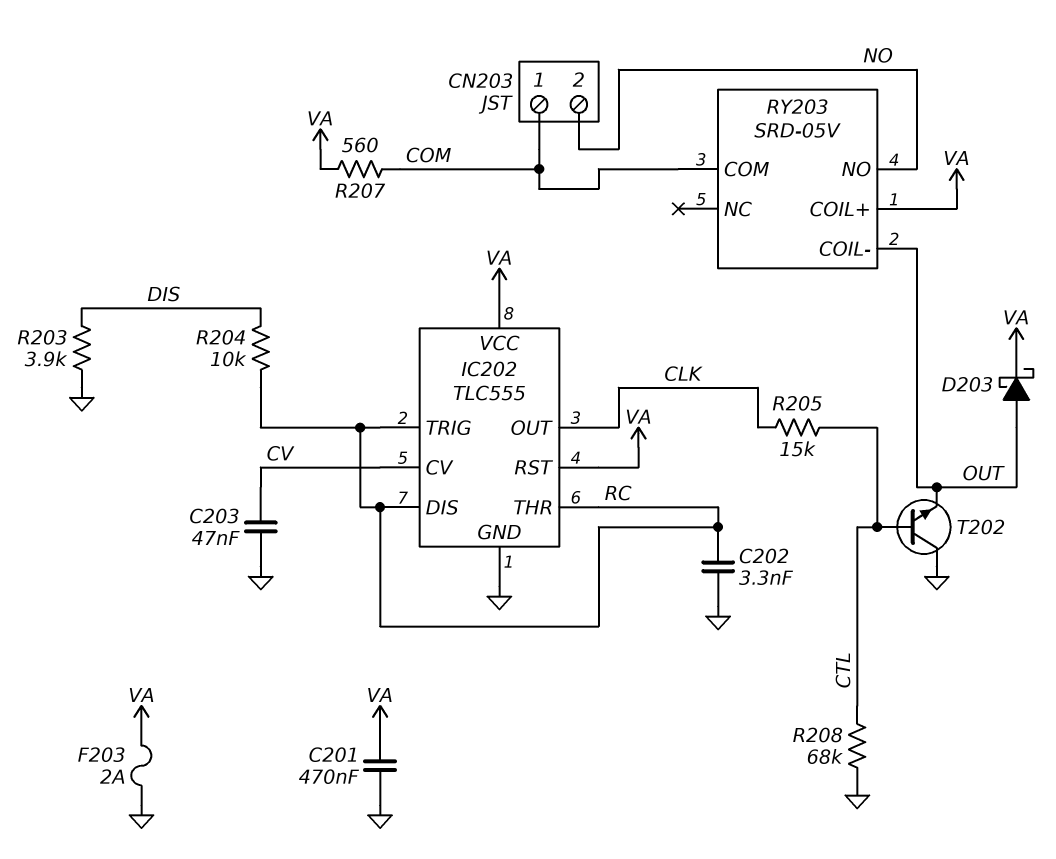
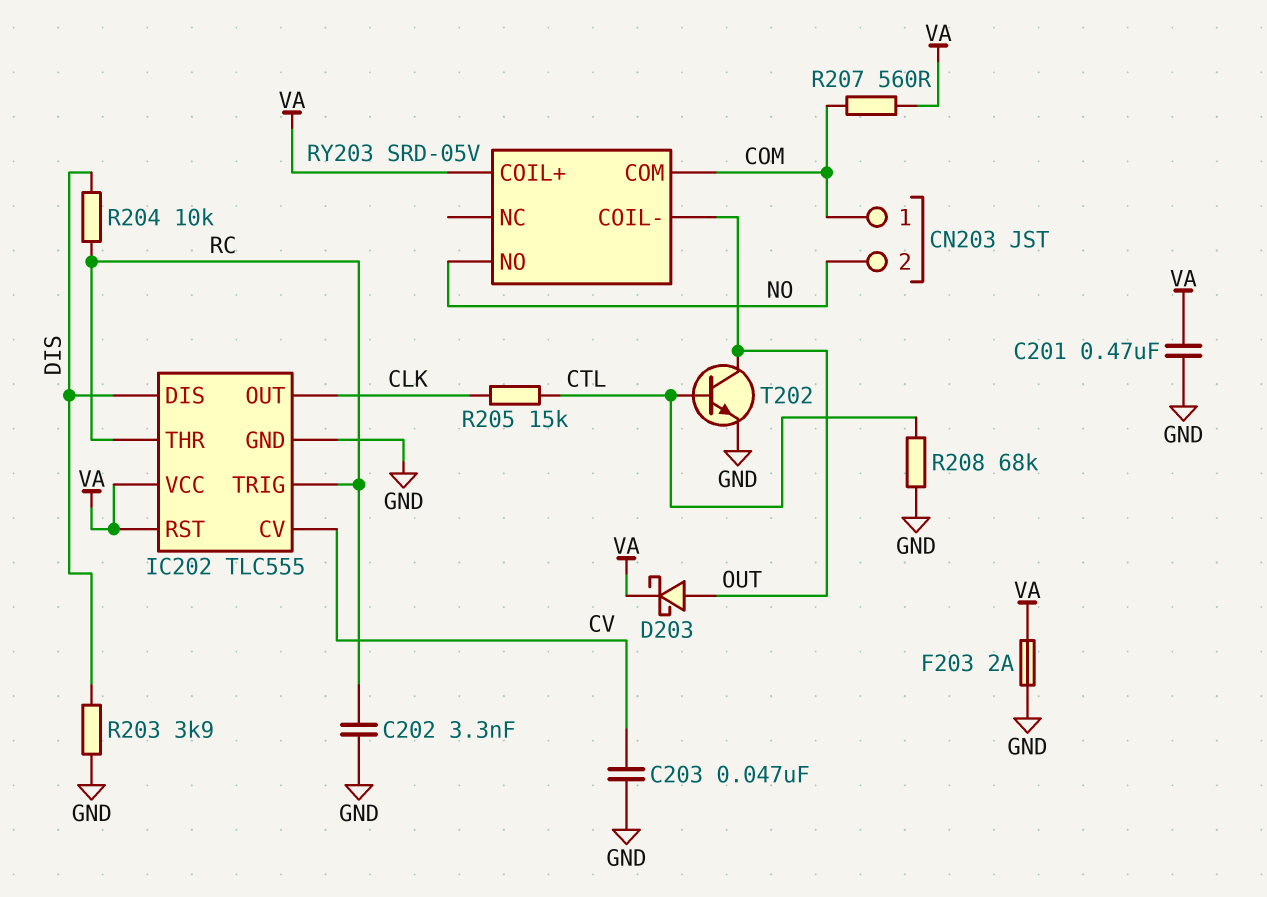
IC202 pin DIS: RC -> DIS
T202: NPN (B CTL, C GND, E OUT) -> NPN (B CTL, C OUT, E GND)

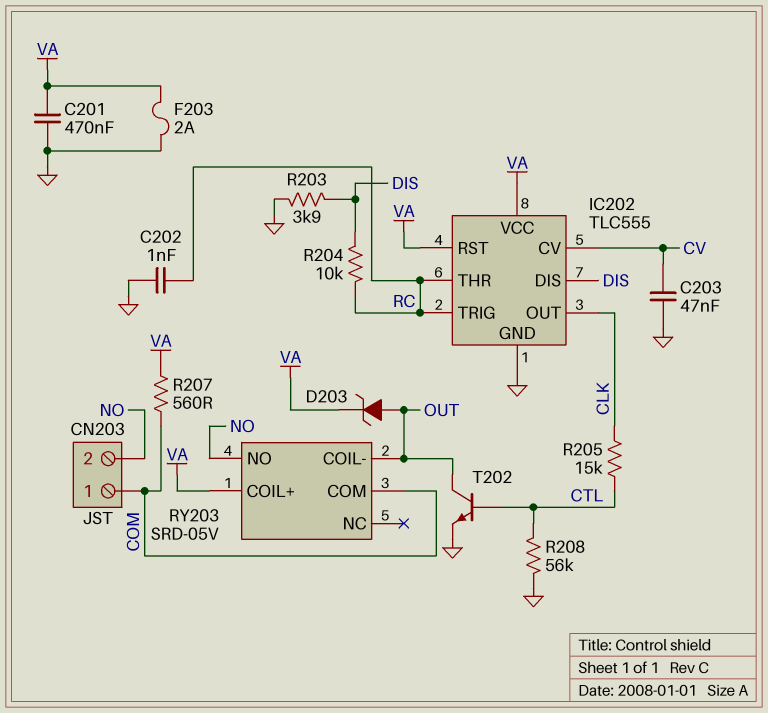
C202: 3.3nF (GND, RC) -> 1nF (GND, RC)
D203: schottky (A OUT, K VA) -> zener (A OUT, K VA)
R208: 68k (CTL, GND) -> 56k (CTL, GND)

